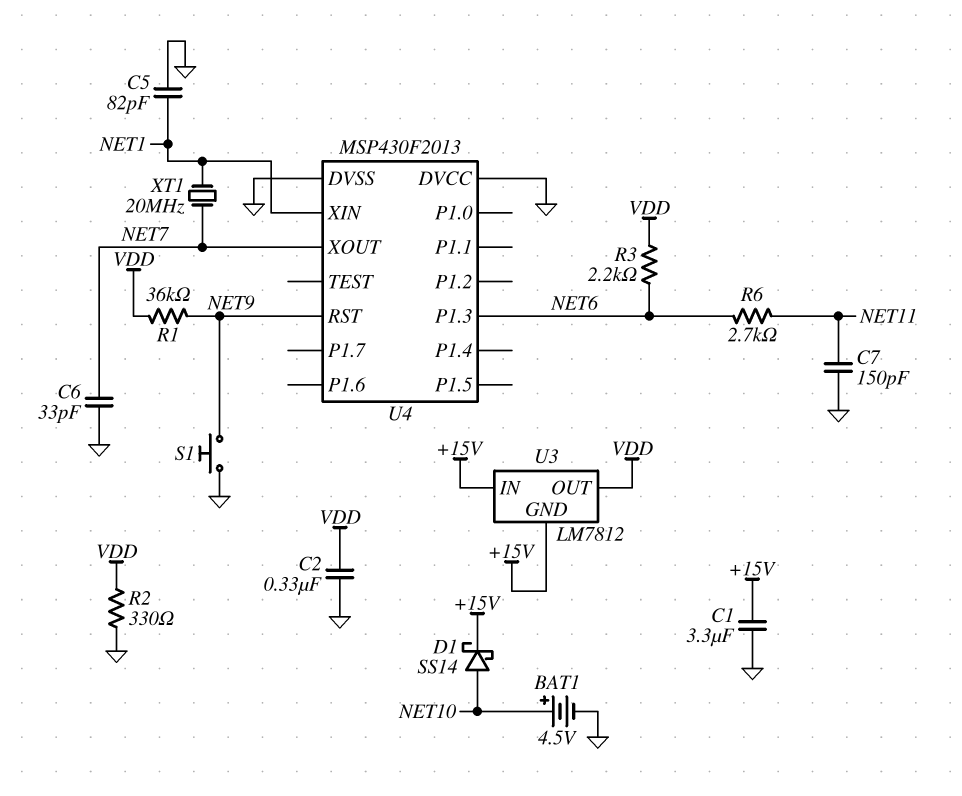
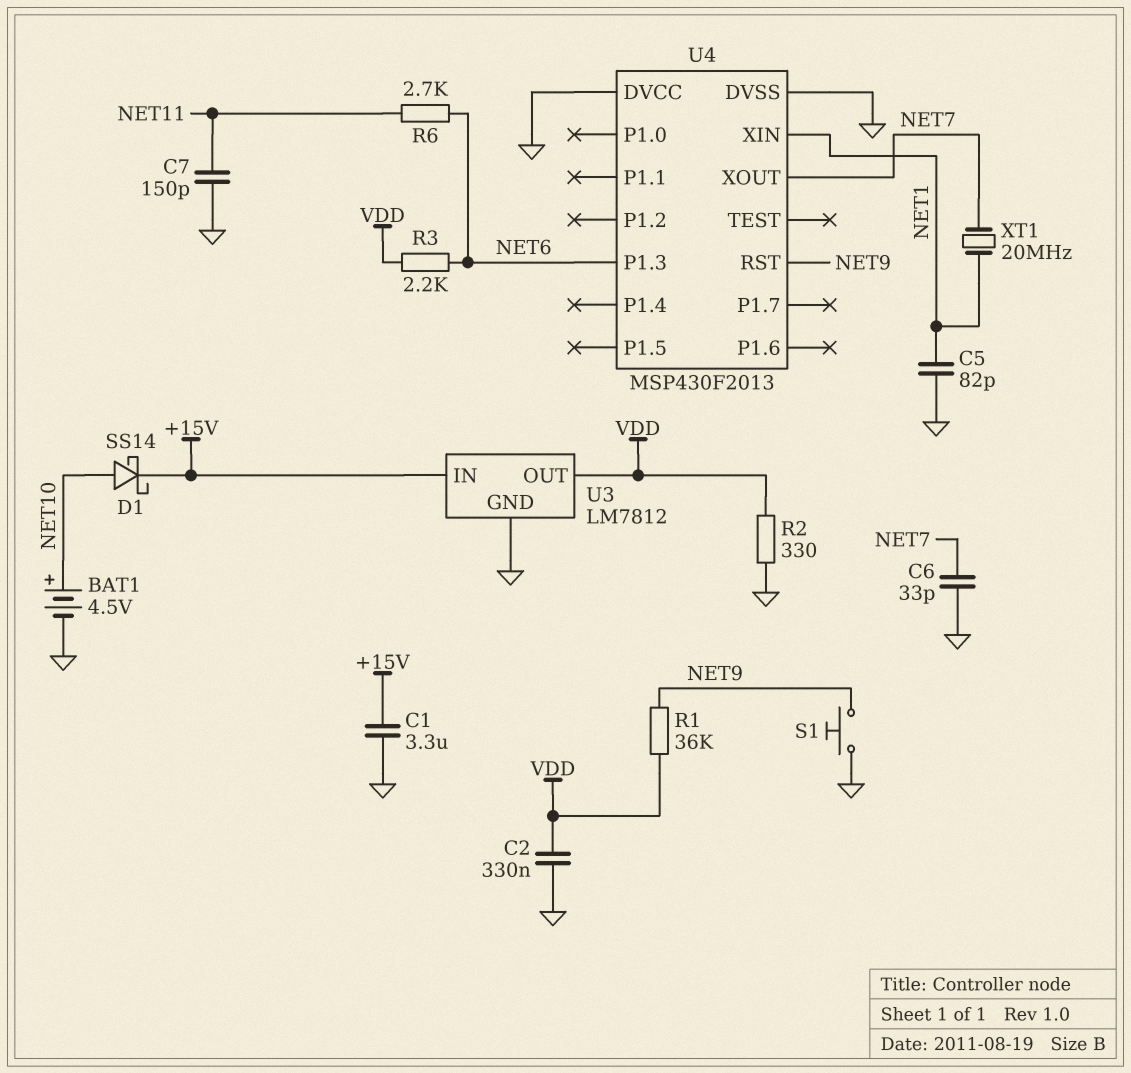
U3 pin GND: +15V -> GND

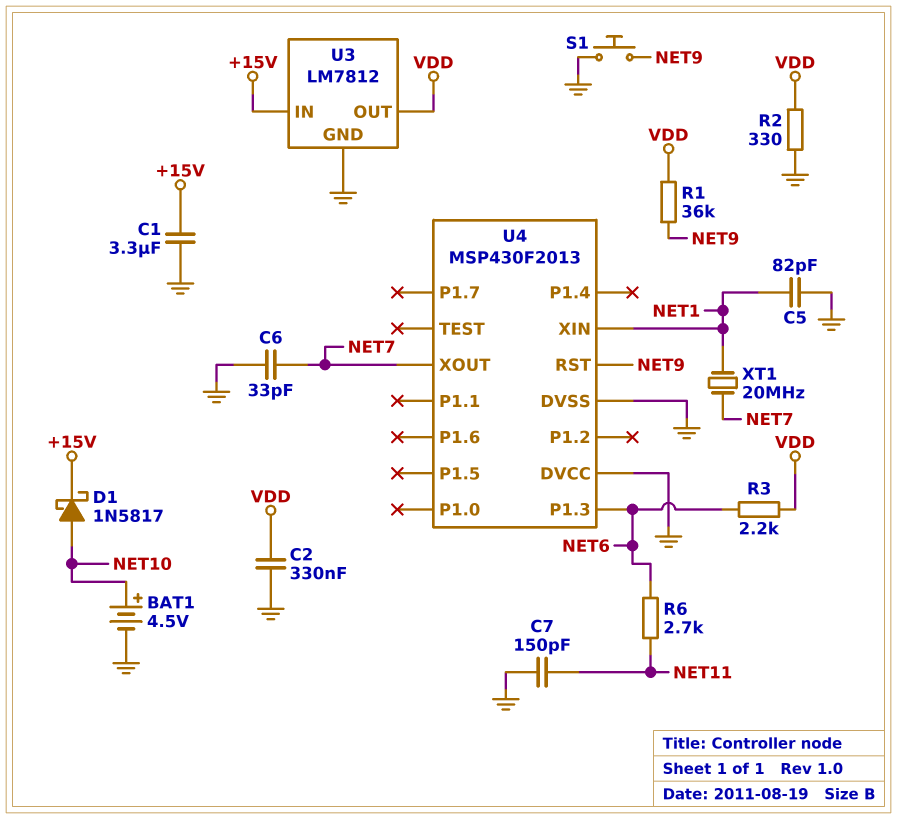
D1: schottky SS14 (A NET10, K +15V) -> schottky 1N5817 (A NET10, K +15V)

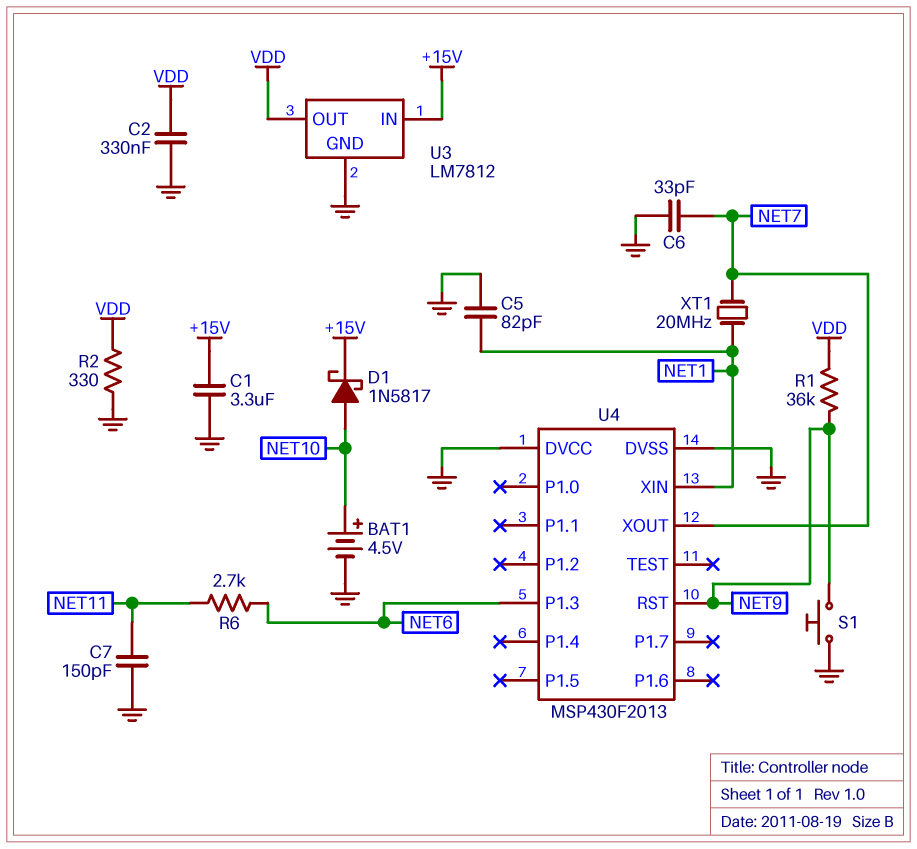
R3: 2.2k (NET6, VDD) -> none

